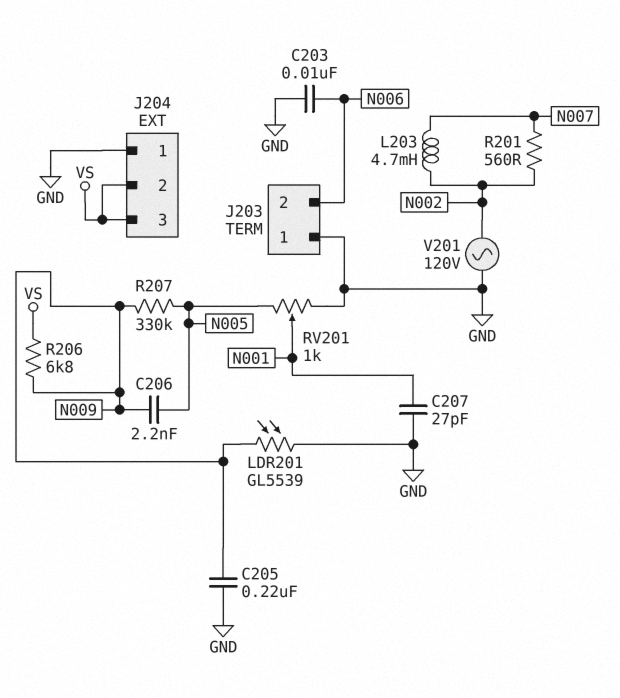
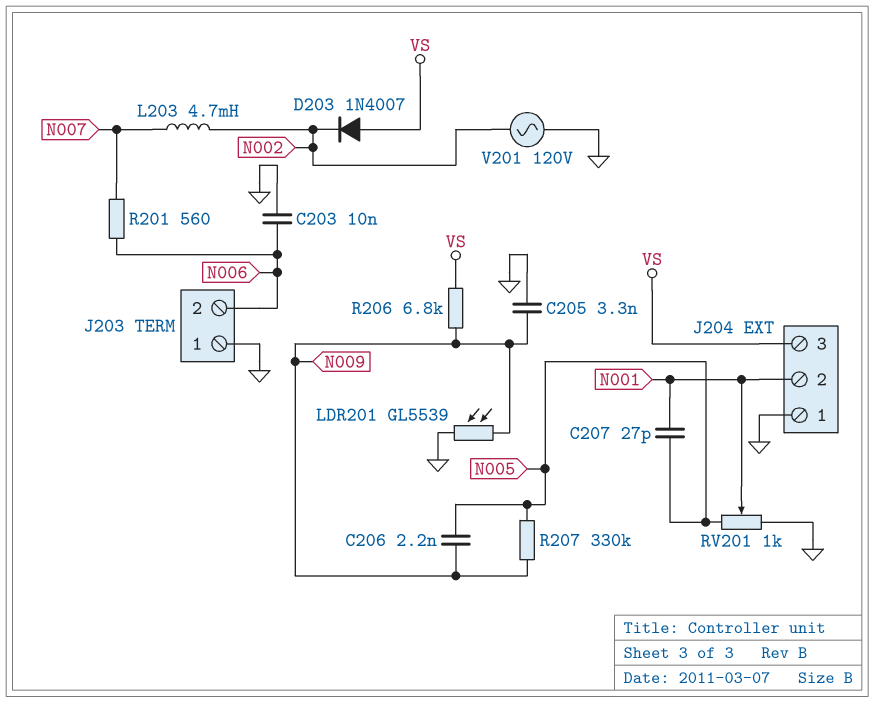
C205: 220nF (GND, N009) -> 3.3nF (GND, N009)
C207: 27pF (GND, N001) -> 27pF (N001, N005)
D203: none -> diode 1N4007 (A VS, K N002)
J204 pin 2: VS -> N001
R201: 560 (N002, N007) -> 560 (N006, N007)

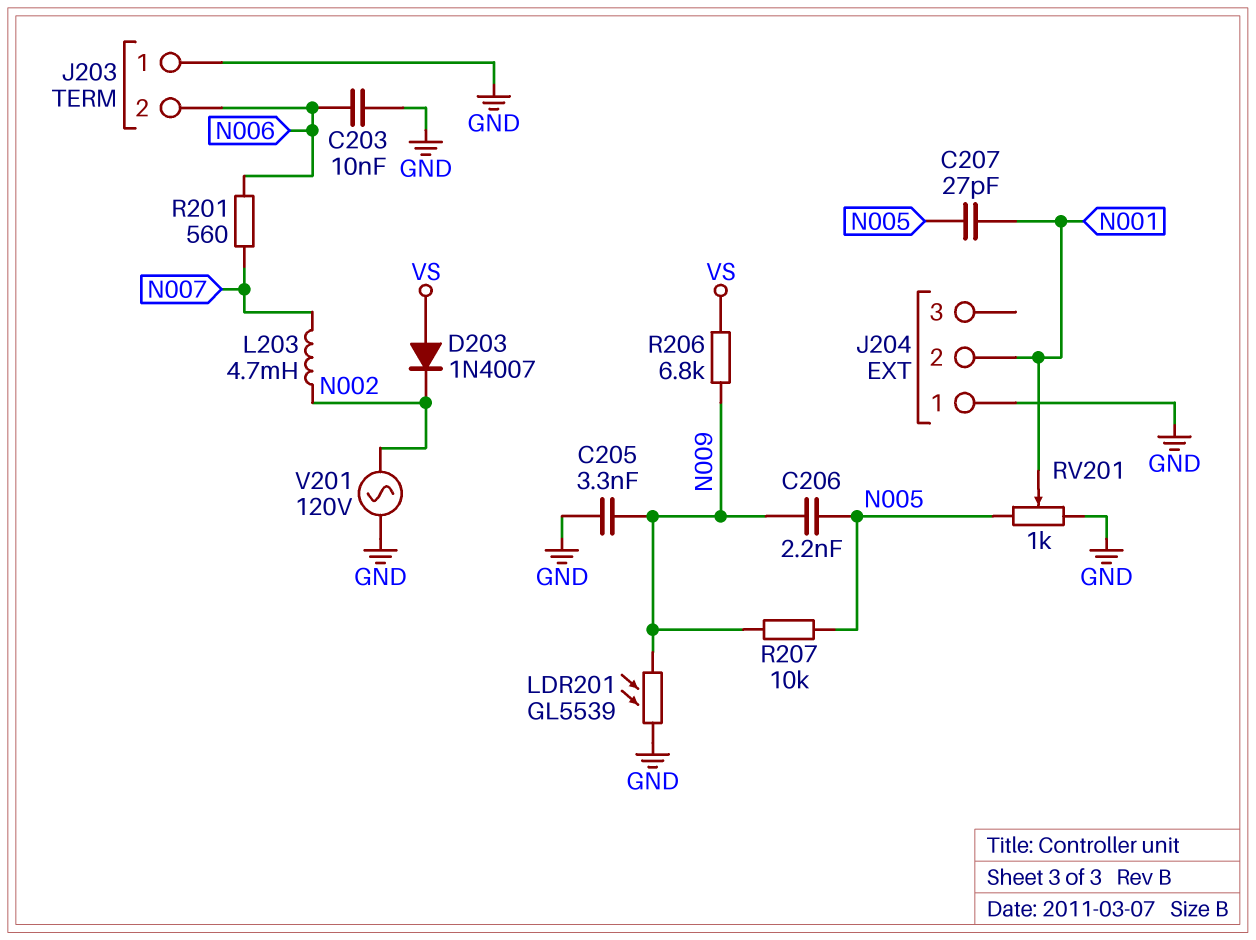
J204 pin 3: VS -> none
R207: 330k (N005, N009) -> 10k (N005, N009)

